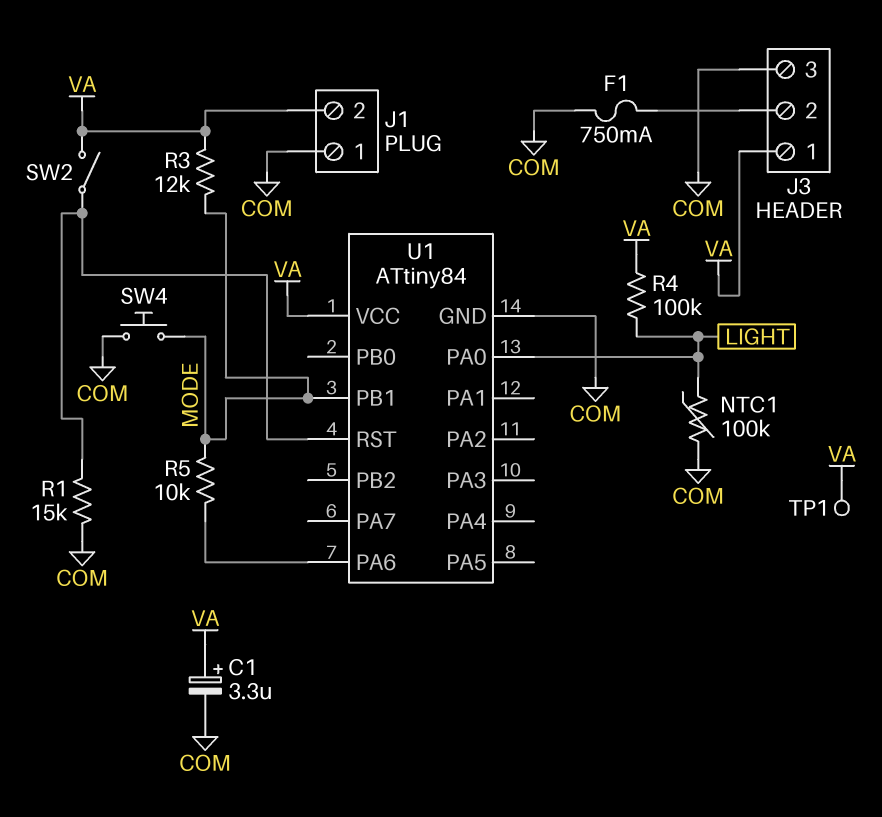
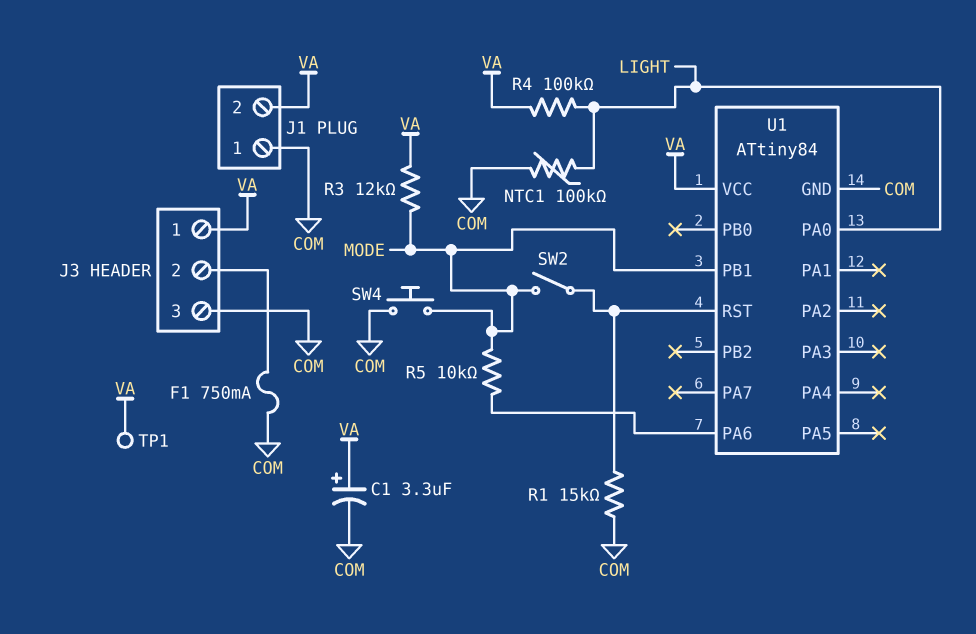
SW2: switch (U1/RST, VA) -> switch (MODE, U1/RST)

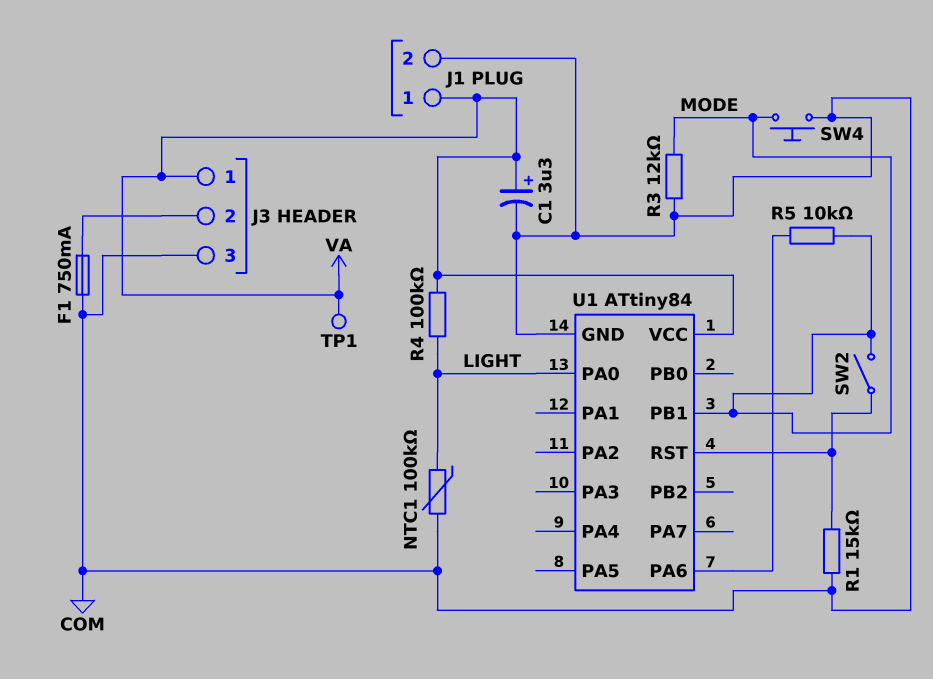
J1 pin 1: COM -> VA
J1 pin 2: VA -> COM
R3: 12k (MODE, VA) -> 12k (COM, MODE)

